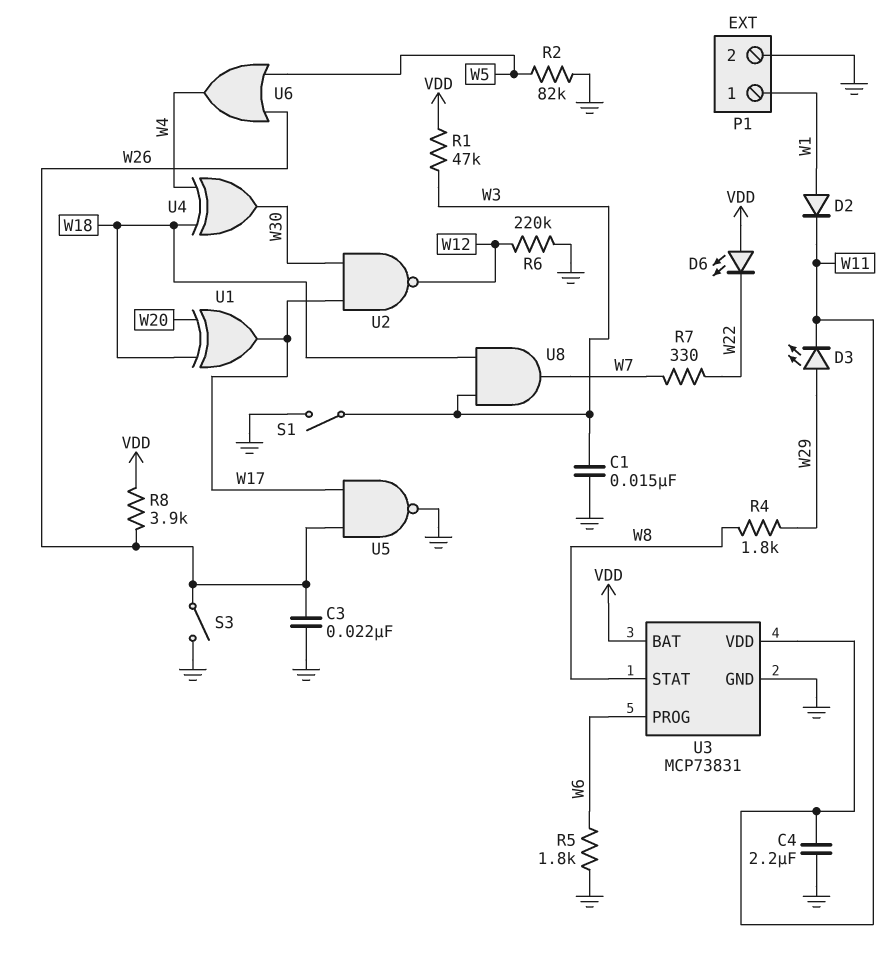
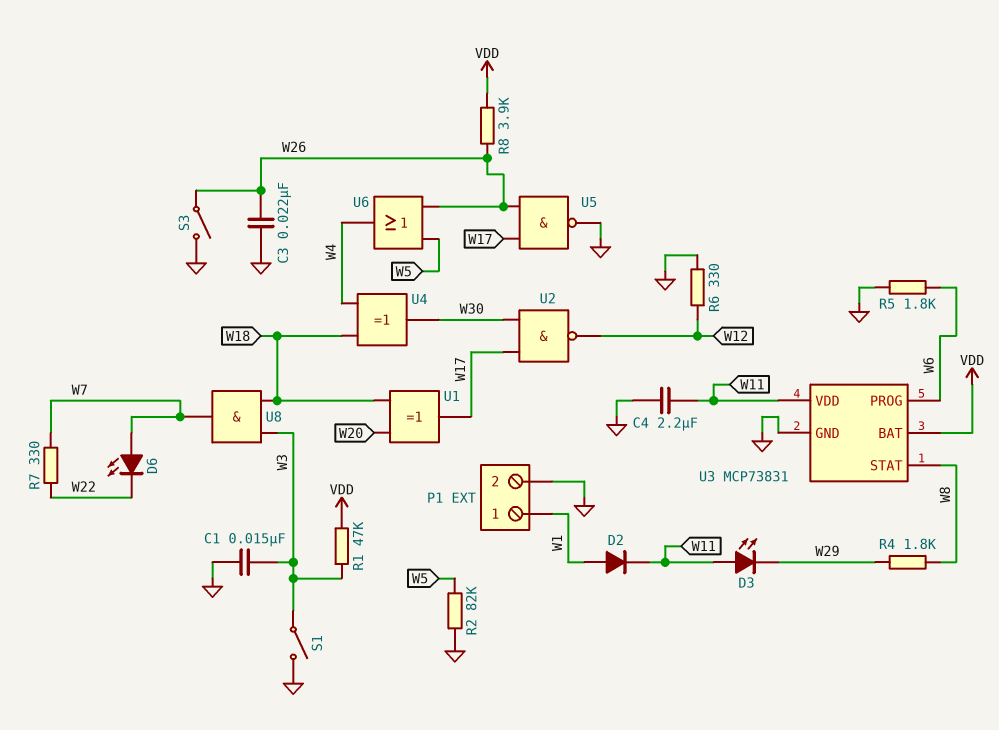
D3: LED (A W29, K W11) -> LED (A W11, K W29)
D6: LED (A VDD, K W22) -> LED (A W7, K W22)
R6: 220k (GND, W12) -> 330 (GND, W12)

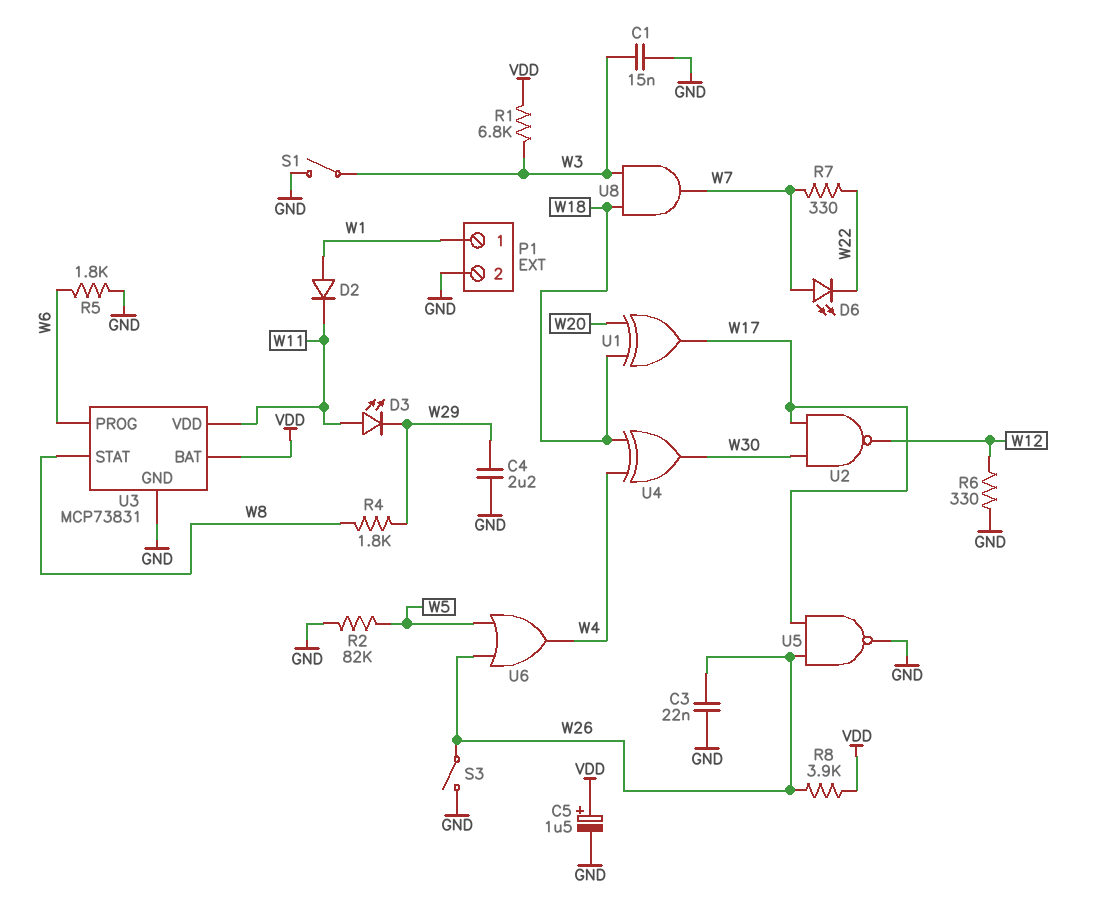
C4: 2.2uF (GND, W11) -> 2.2uF (GND, W29)
C5: none -> 1.5uF (plus VDD, minus GND)
R1: 47k (VDD, W3) -> 6.8k (VDD, W3)

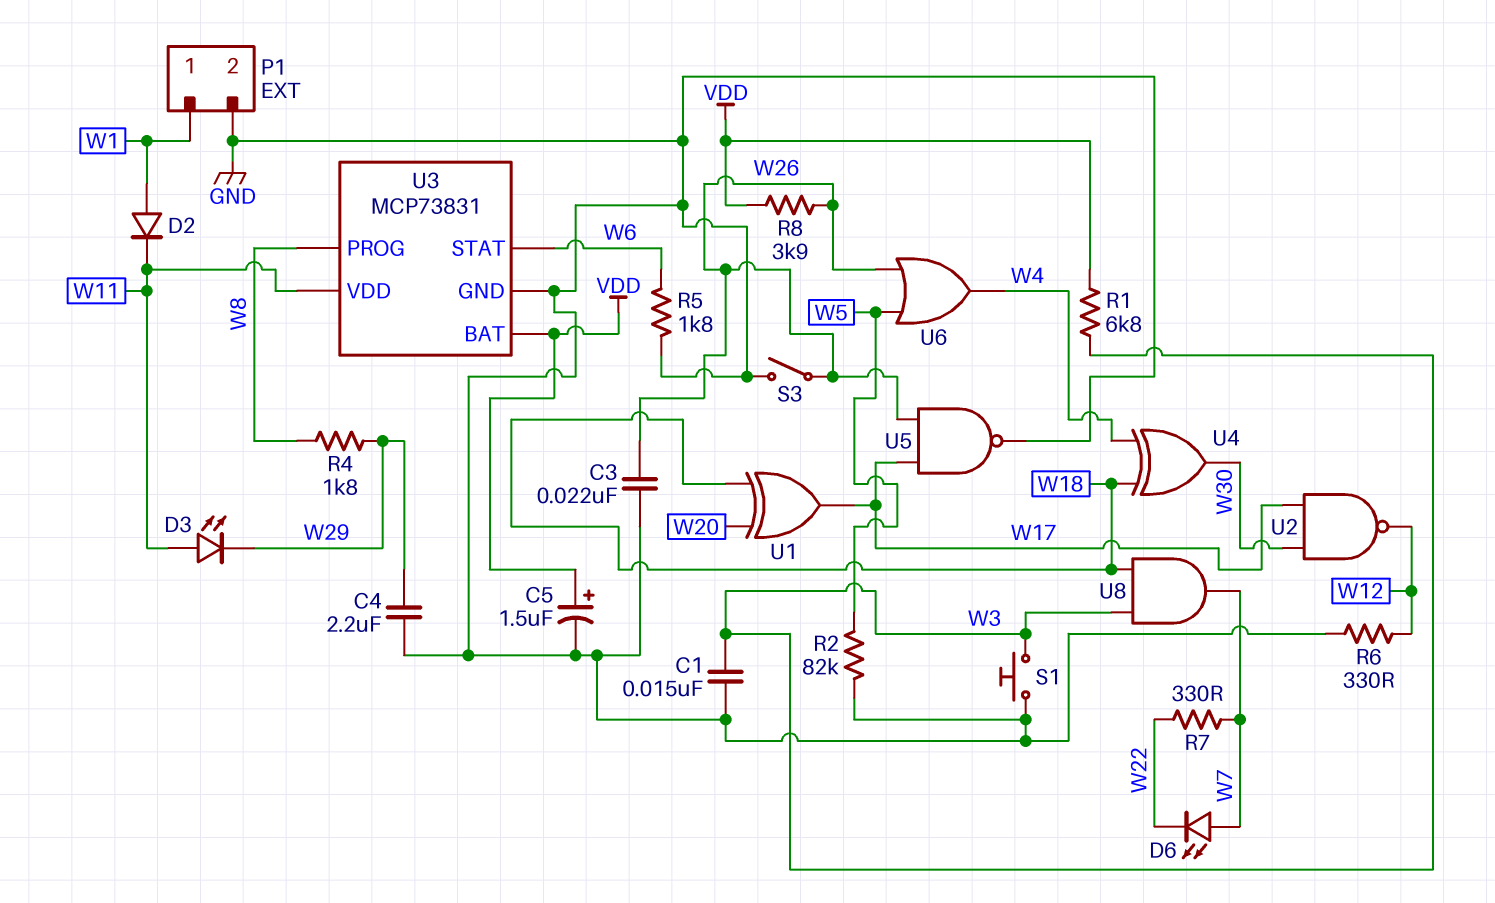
S1: switch (GND, W3) -> button (GND, W3)
U3 pin PROG: W6 -> W8
U3 pin STAT: W8 -> W6

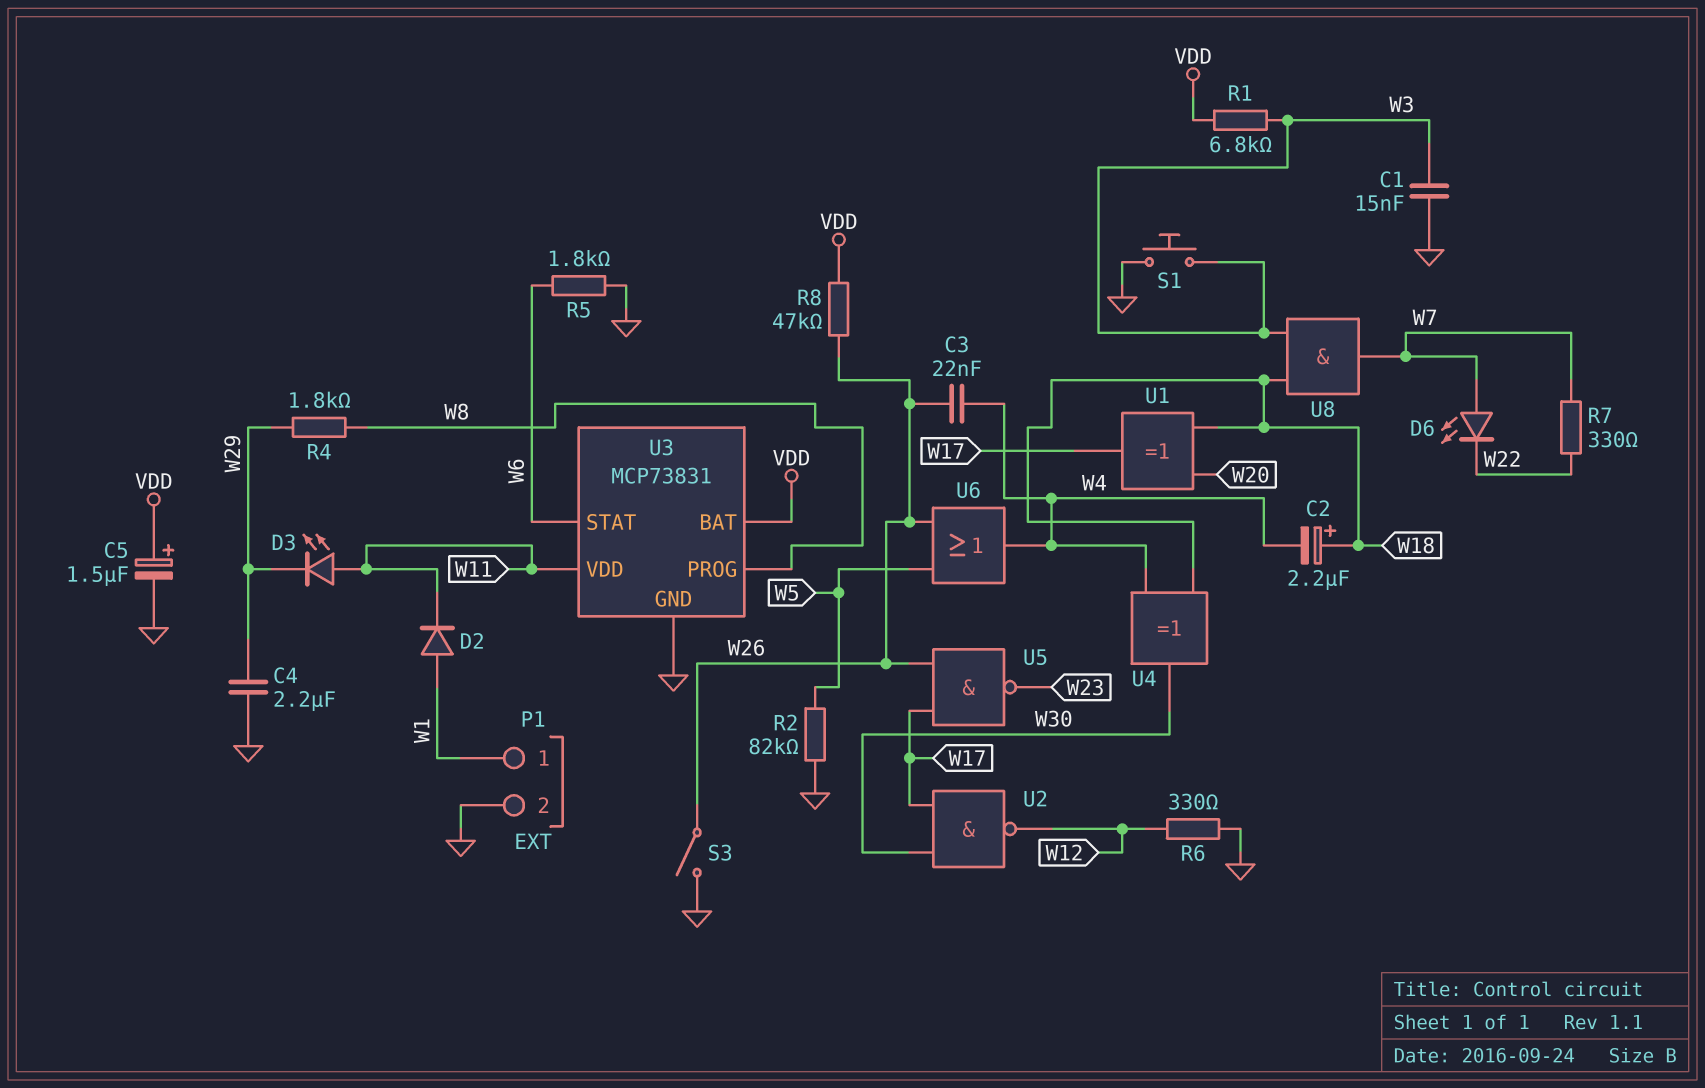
C2: none -> 2.2uF (plus W18, minus W4)
C3: 22nF (GND, W26) -> 22nF (W4, W26)
R8: 3.9k (VDD, W26) -> 47k (VDD, W26)
U5: NAND (in W17, in W26, out GND) -> NAND (in W17, in W26, out W23)

